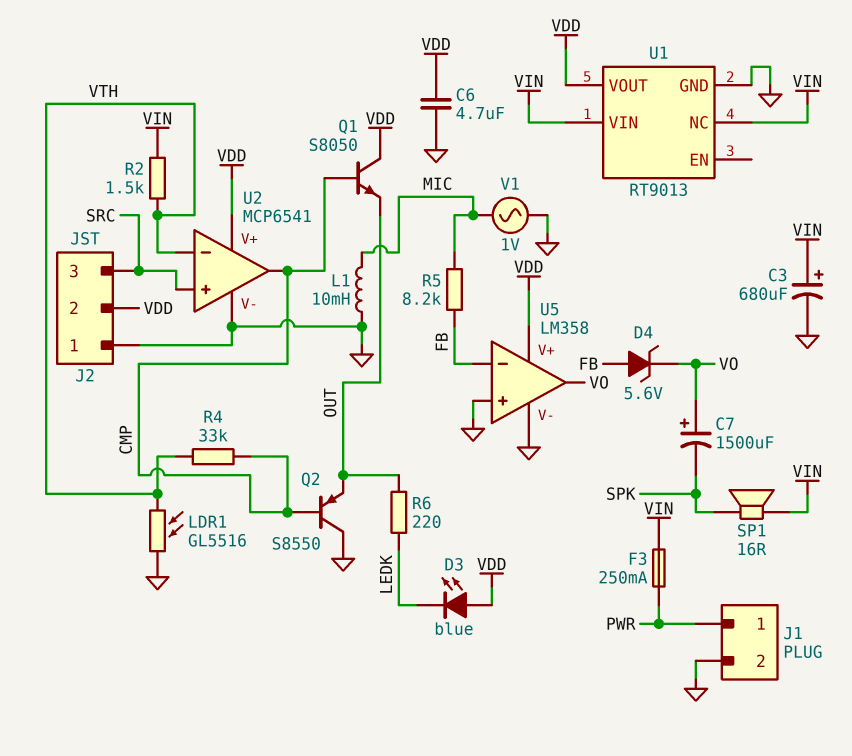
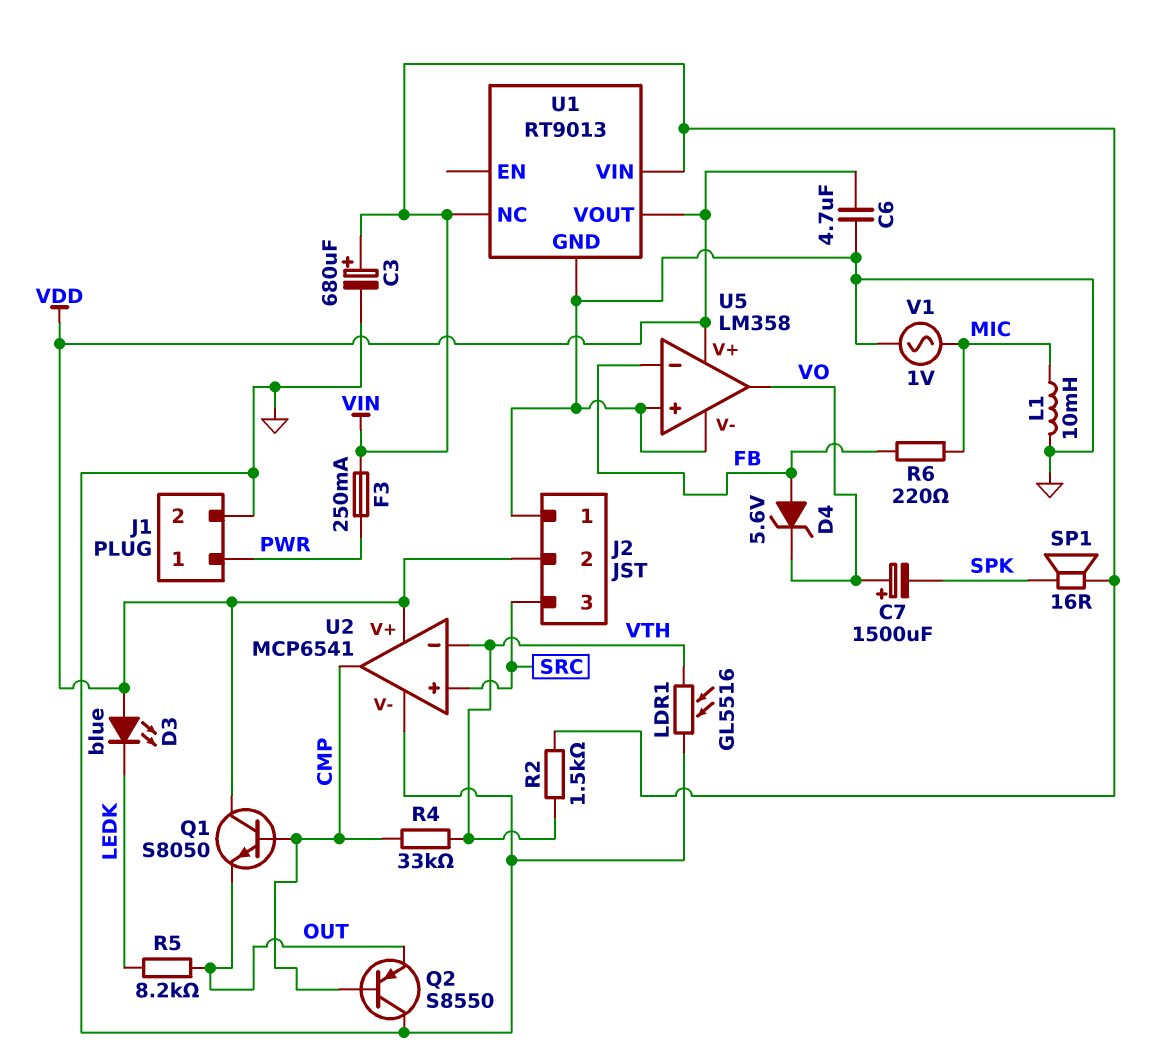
R5: 8.2k (FB, MIC) -> 8.2k (LEDK, OUT)
R6: 220 (LEDK, OUT) -> 220 (FB, MIC)

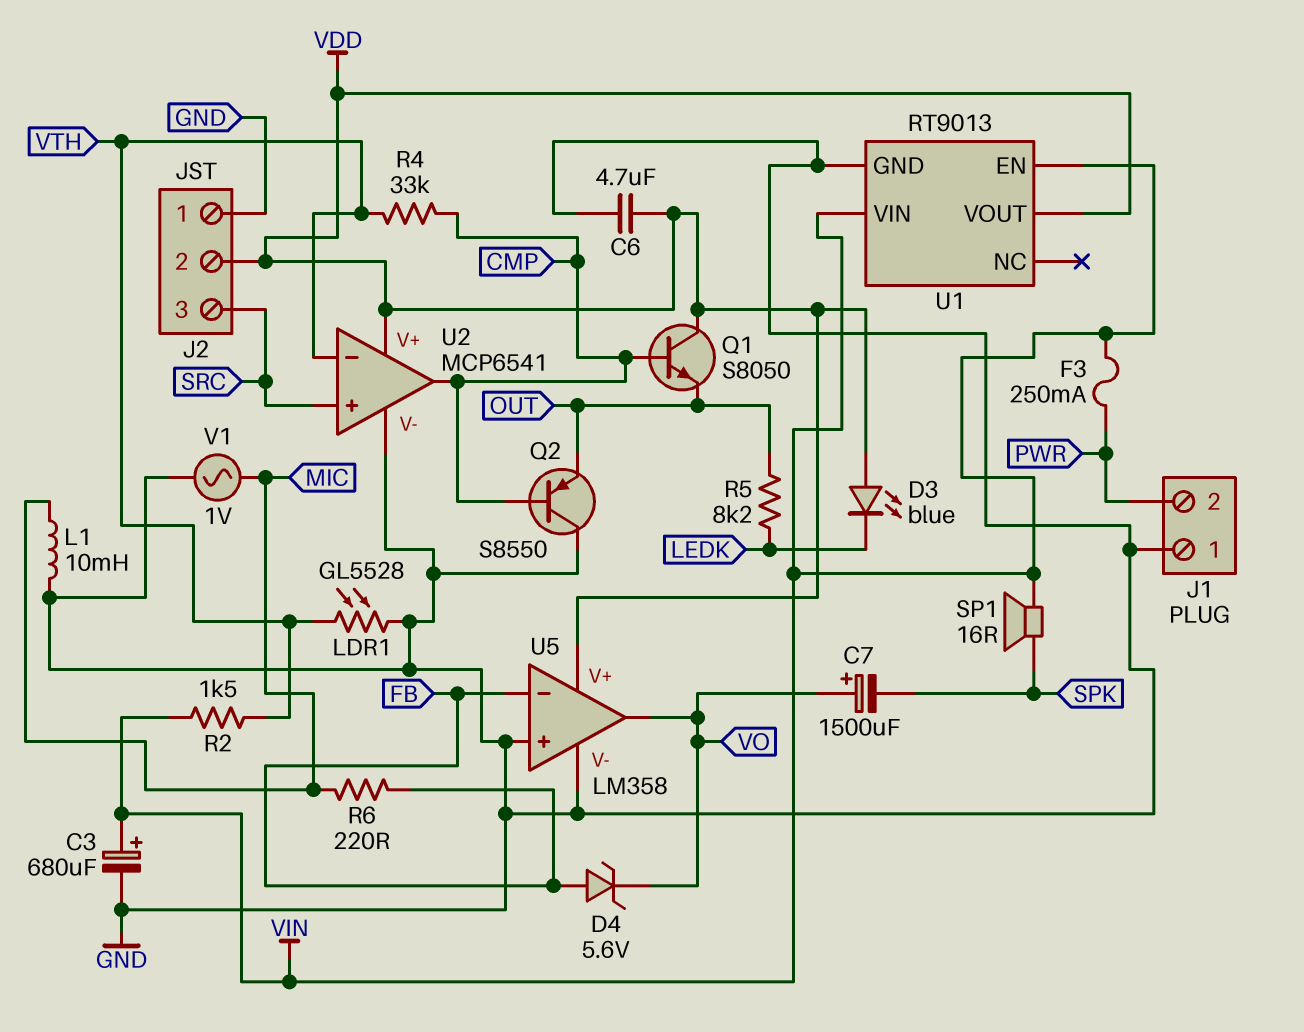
J1 pin 1: PWR -> GND
J1 pin 2: GND -> PWR
LDR1: GL5516 (GND, VTH) -> GL5528 (GND, VTH)
U1 pin EN: none -> VIN
U1 pin NC: VIN -> none

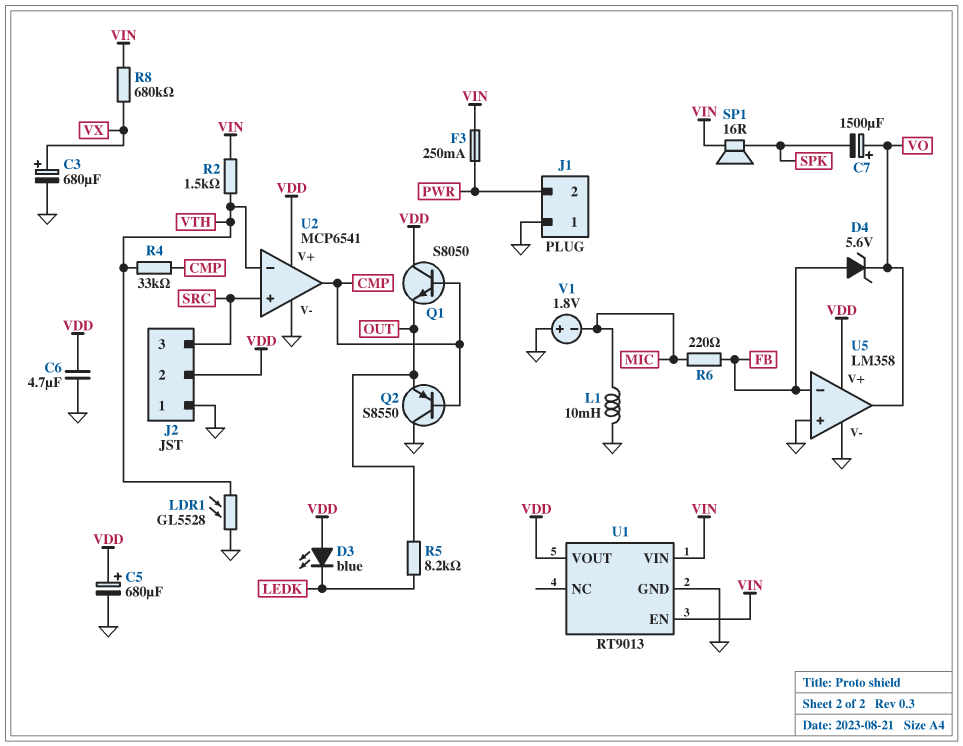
C3: 680uF (plus VIN, minus GND) -> 680uF (plus VX, minus GND)
C5: none -> 680uF (plus VDD, minus GND)
R8: none -> 680k (VIN, VX)
V1: AC 1V (GND, MIC) -> 1.8V (plus GND, minus MIC)

